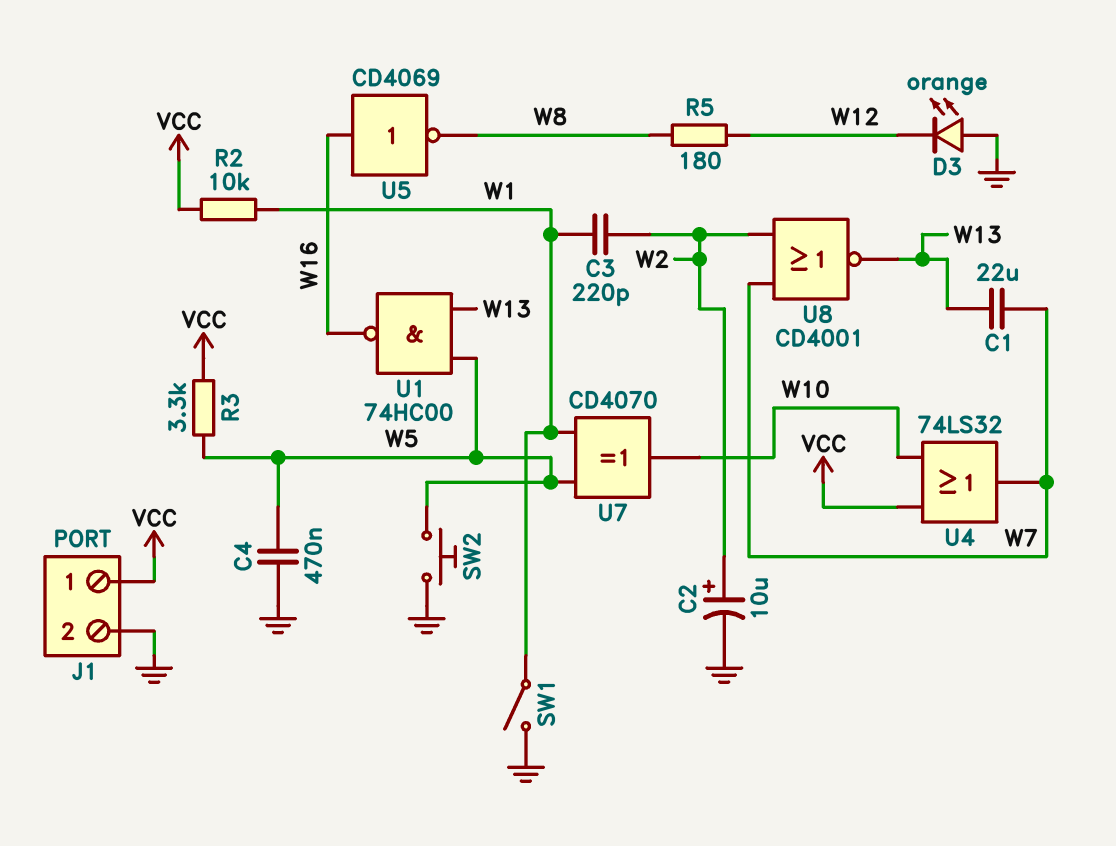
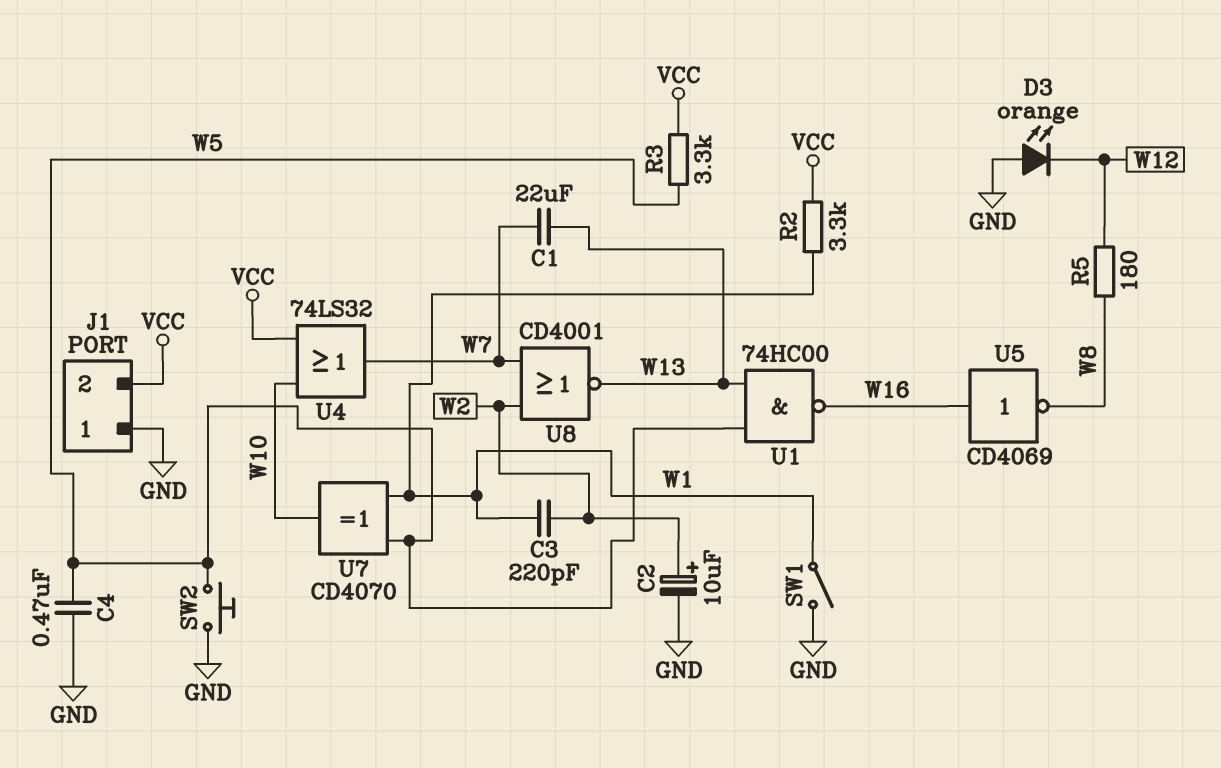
J1 pin 1: VCC -> GND
J1 pin 2: GND -> VCC
R2: 10k (VCC, W1) -> 3.3k (VCC, W1)

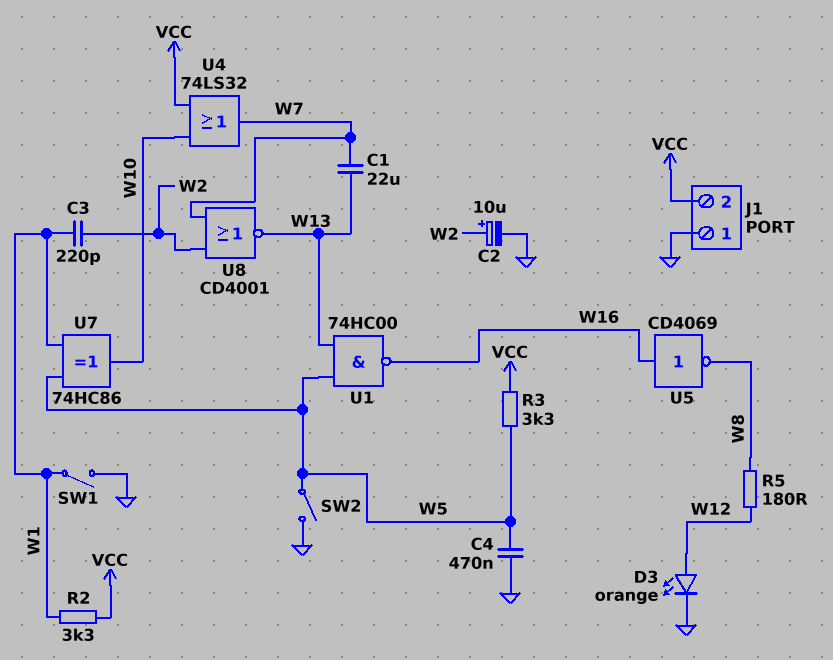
D3: LED orange (A GND, K W12) -> LED orange (A W12, K GND)
SW2: button (GND, W5) -> switch (GND, W5)
U7: XOR CD4070 (in W1, in W5, out W10) -> XOR 74HC86 (in W1, in W5, out W10)

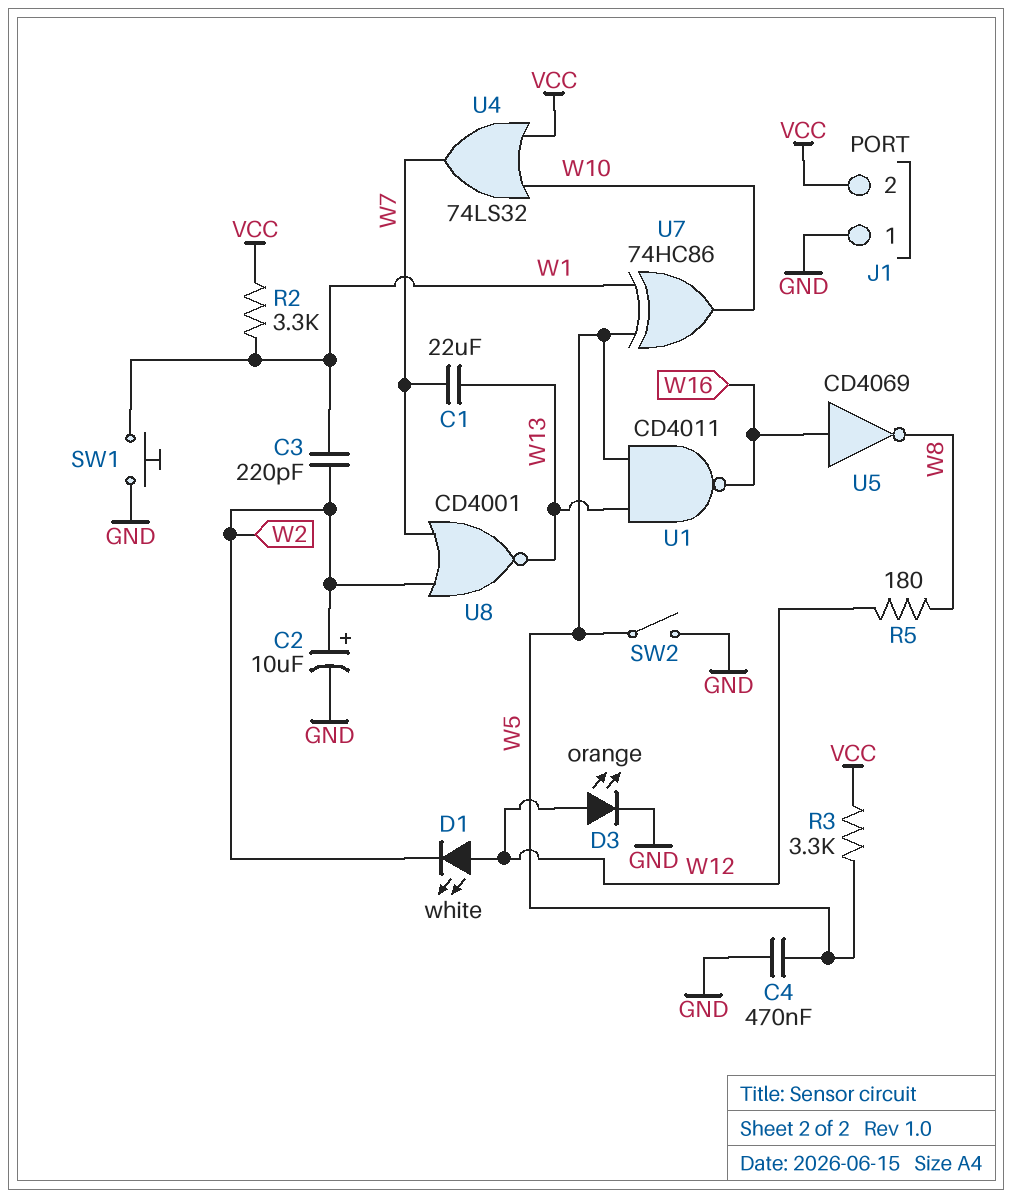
D1: none -> LED white (A W12, K W2)
SW1: switch (GND, W1) -> button (GND, W1)
U1: NAND 74HC00 (in W5, in W13, out W16) -> NAND CD4011 (in W5, in W13, out W16)

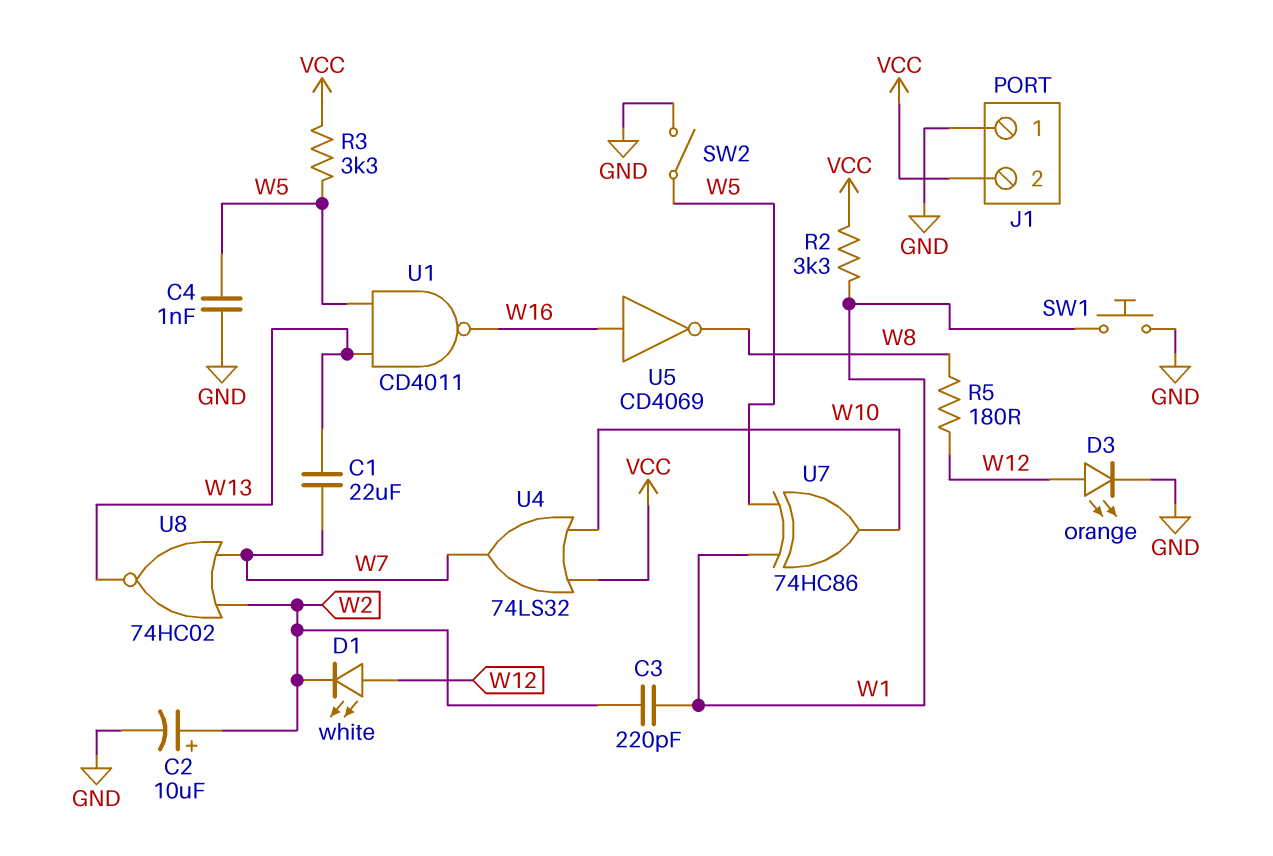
C4: 470nF (GND, W5) -> 1nF (GND, W5)
U8: NOR CD4001 (in W2, in W7, out W13) -> NOR 74HC02 (in W2, in W7, out W13)

